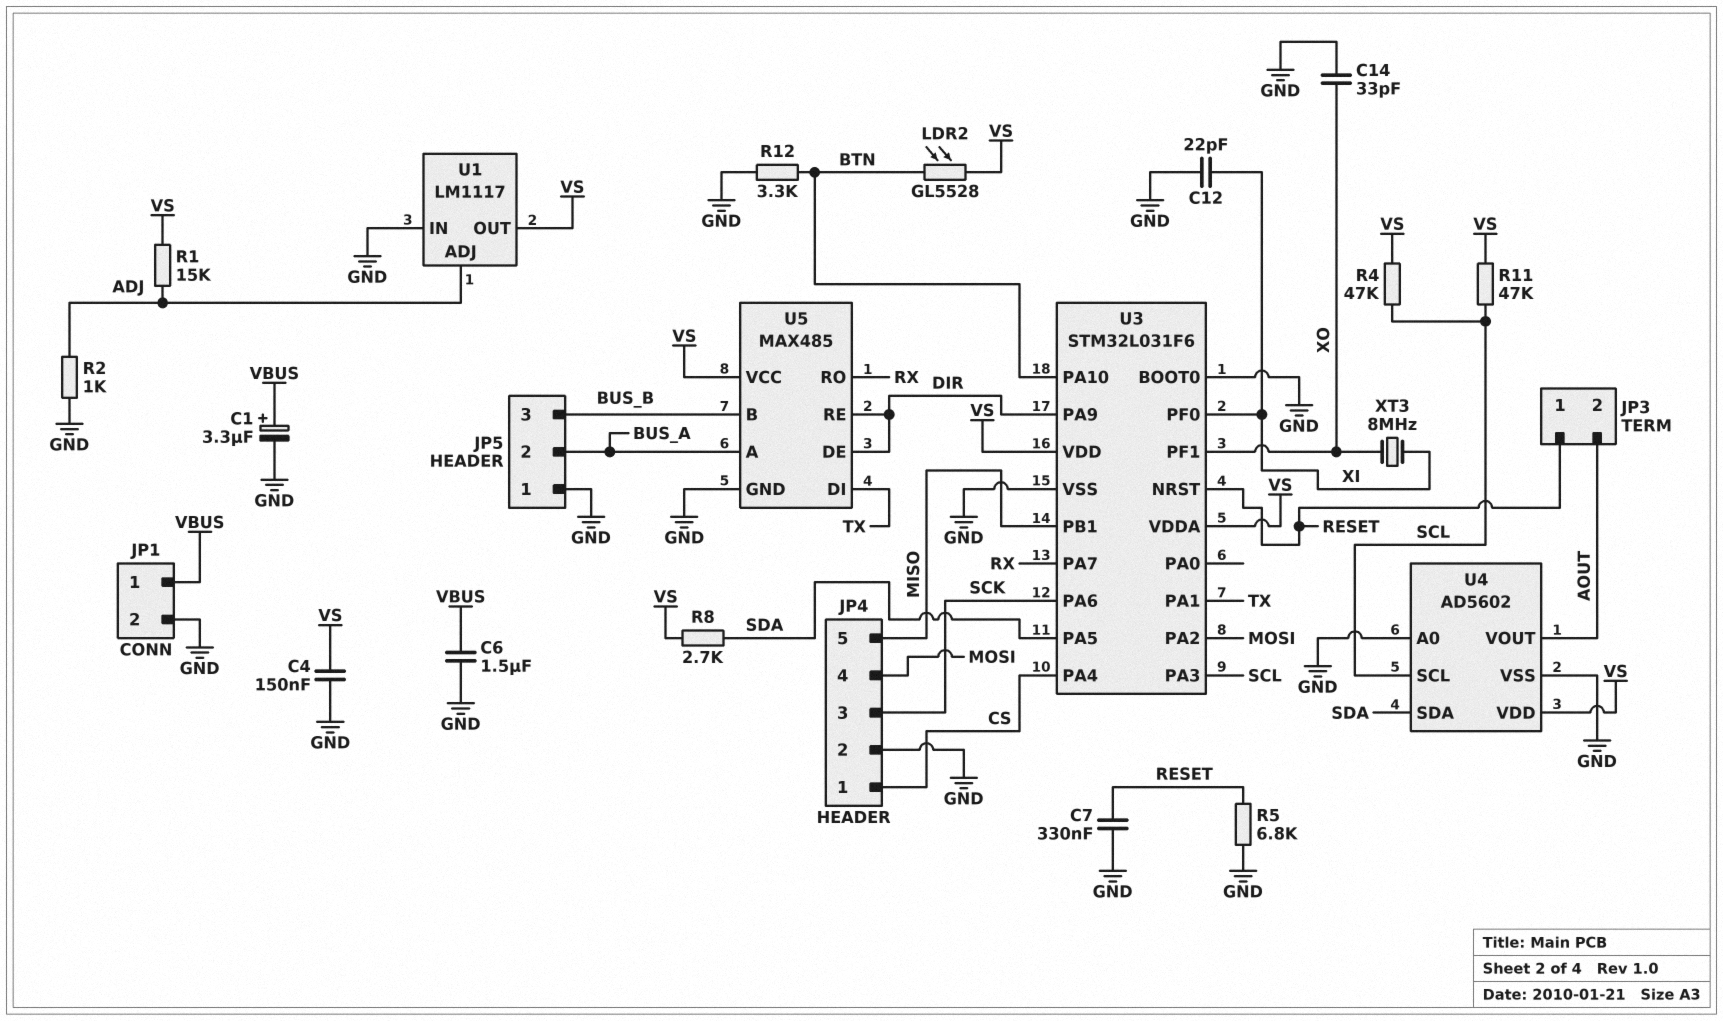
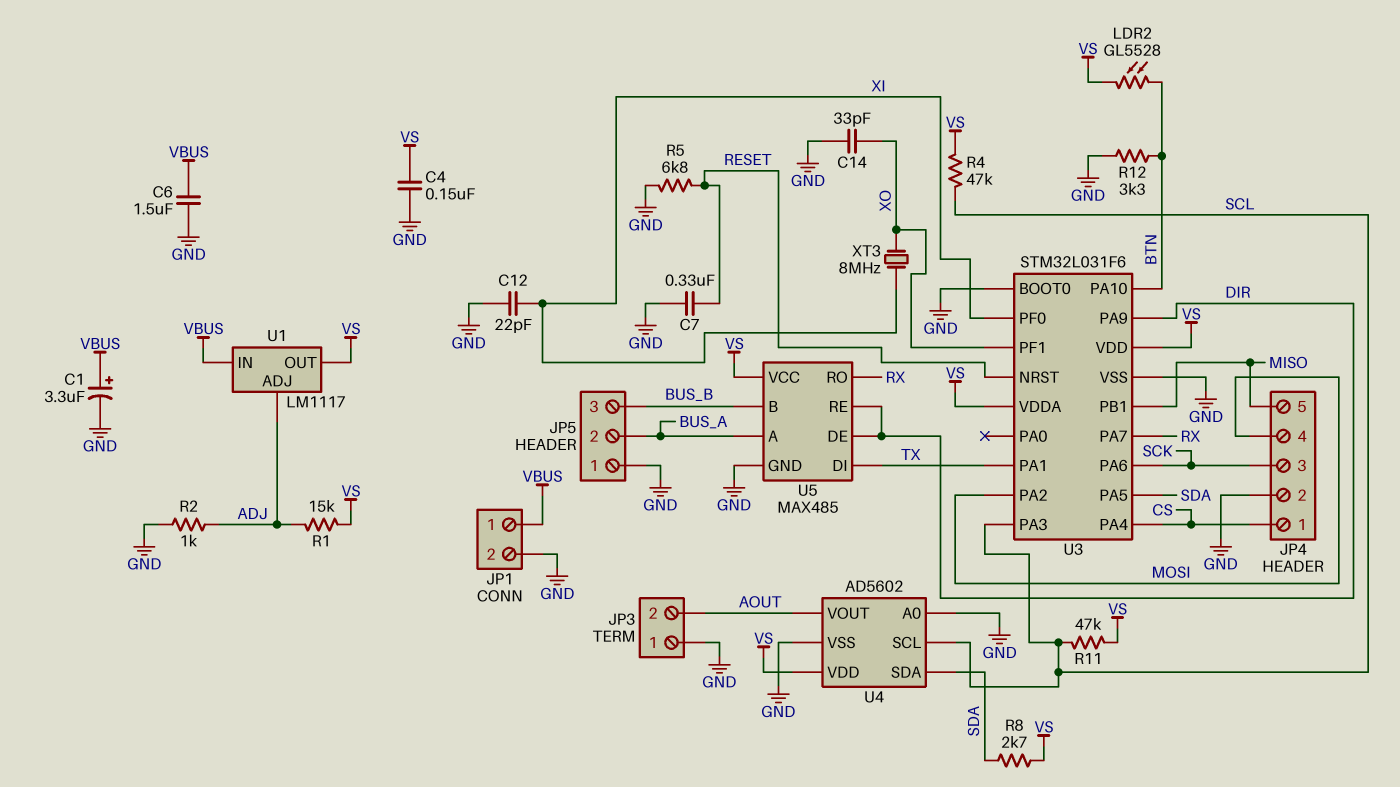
JP3 pin 1: RESET -> GND
U1 pin IN: GND -> VBUS

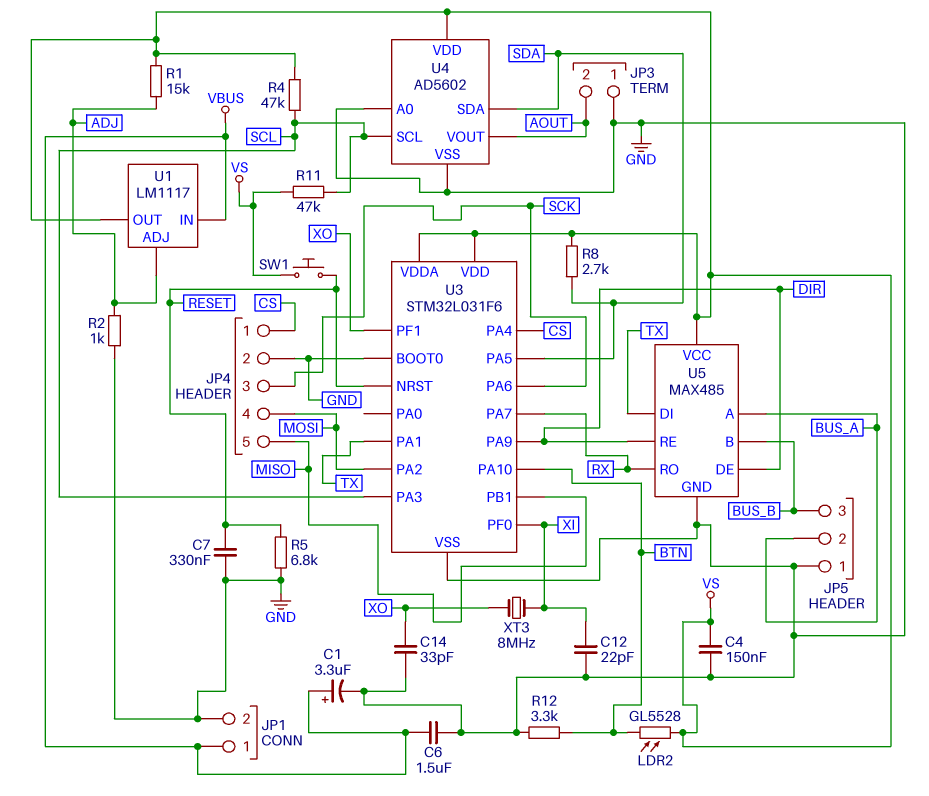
SW1: none -> button (RESET, VS)

